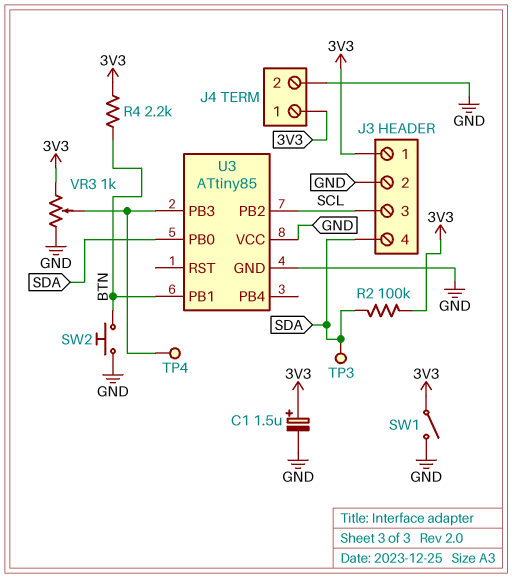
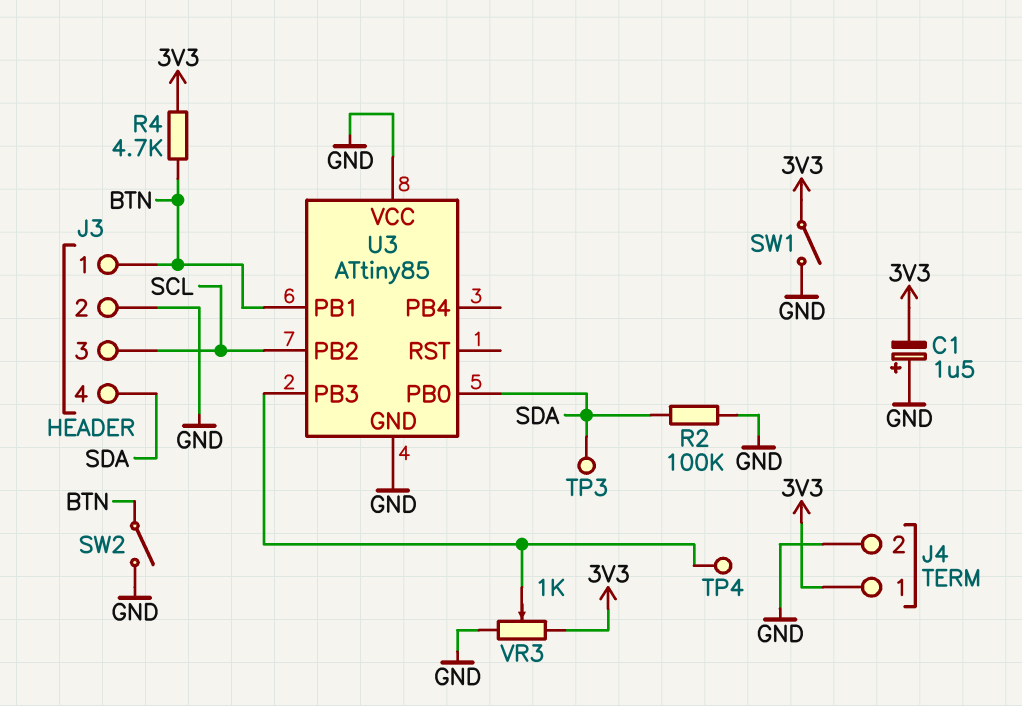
C1: 1.5uF (plus 3V3, minus GND) -> 1.5uF (plus GND, minus 3V3)
J3 pin 1: 3V3 -> BTN
R2: 100k (3V3, SDA) -> 100k (GND, SDA)
R4: 2.2k (3V3, BTN) -> 4.7k (3V3, BTN)
SW2: button (BTN, GND) -> switch (BTN, GND)

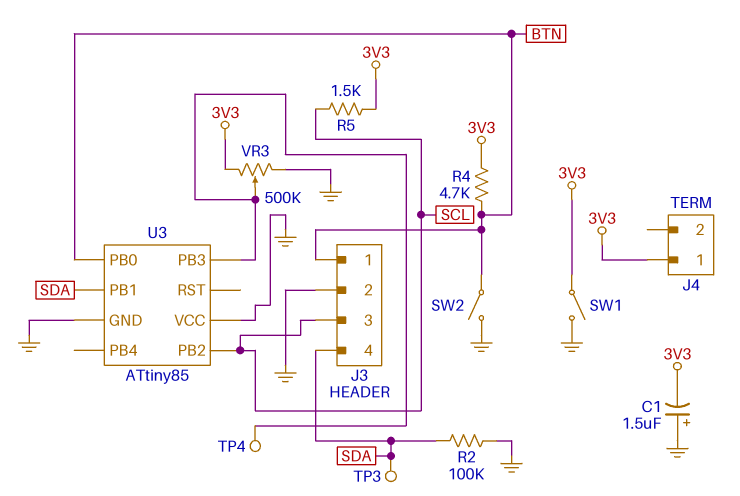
J4 pin 2: GND -> none
R5: none -> 1.5k (3V3, SCL)
U3 pin PB0: SDA -> BTN
U3 pin PB1: BTN -> SDA
VR3: 1k (3V3, GND, wiper U3/PB3) -> 500k (3V3, GND, wiper U3/PB3)

